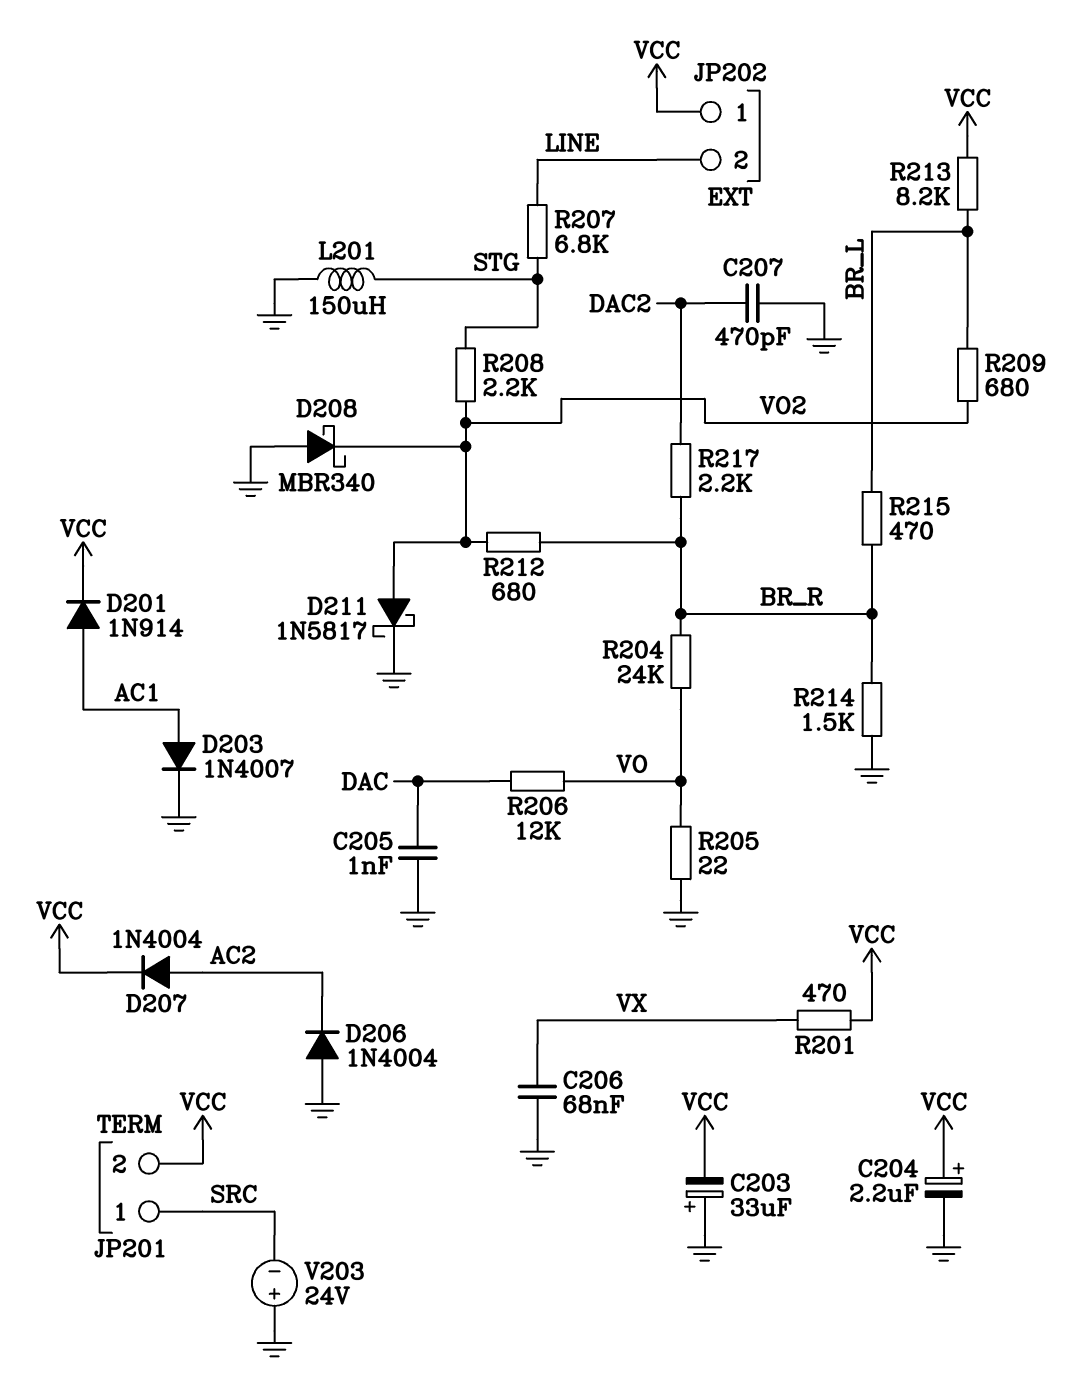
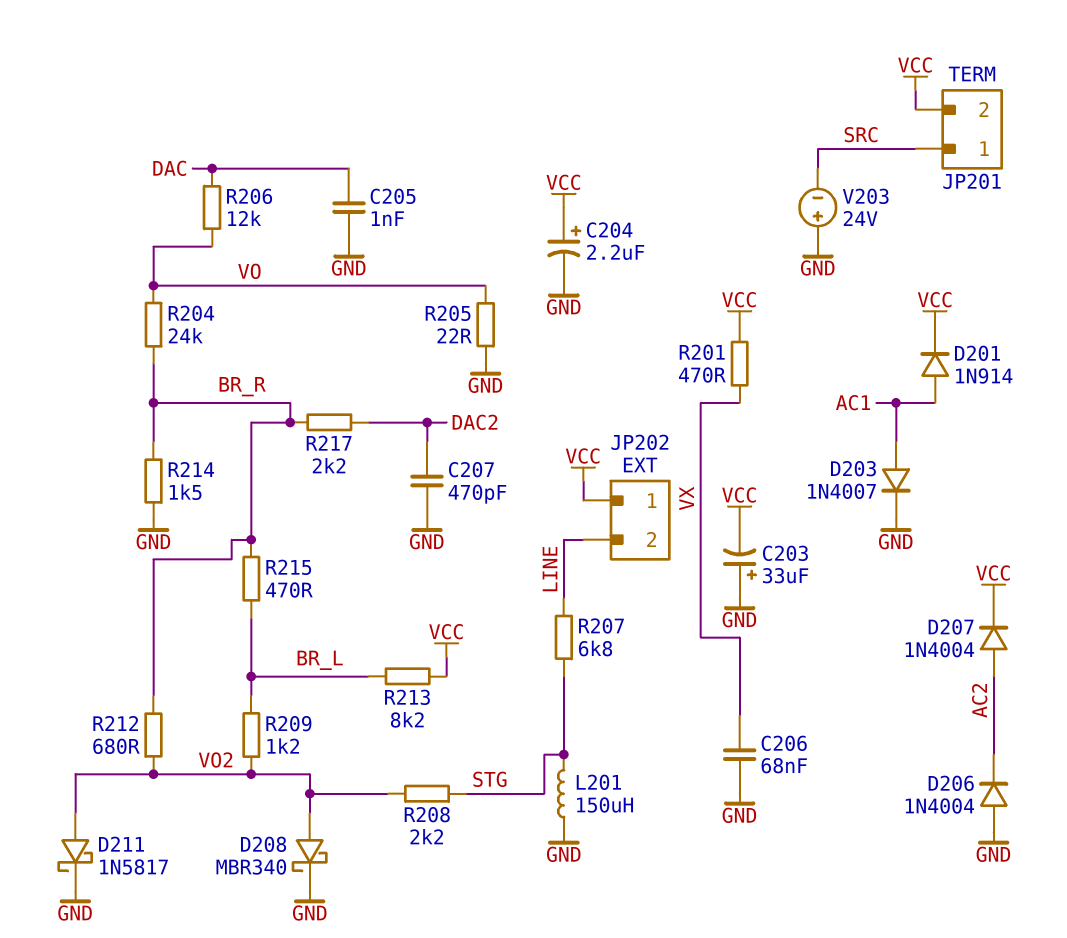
D208: schottky MBR340 (A GND, K VO2) -> schottky MBR340 (A VO2, K GND)
R209: 680 (BR_L, VO2) -> 1.2k (BR_L, VO2)

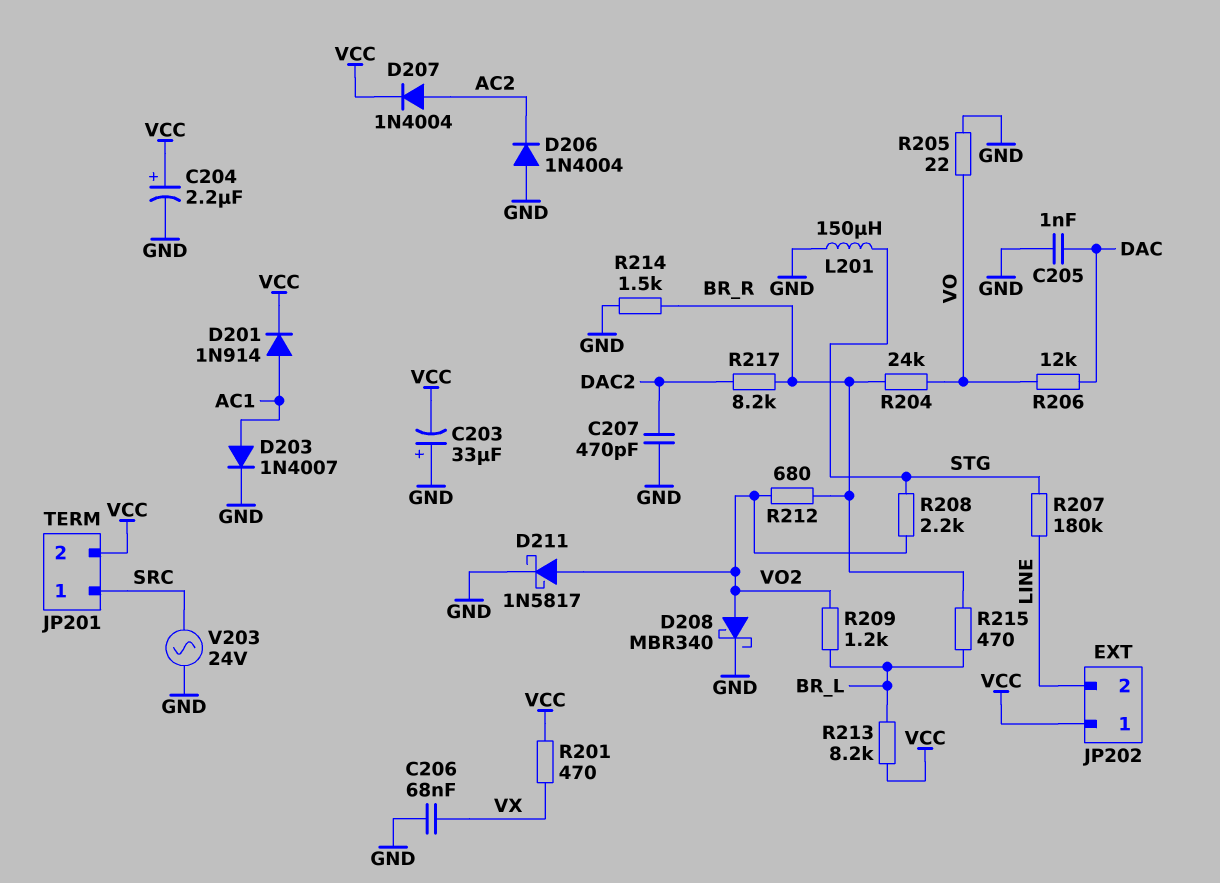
R207: 6.8k (LINE, STG) -> 180k (LINE, STG)
R217: 2.2k (BR_R, DAC2) -> 8.2k (BR_R, DAC2)
V203: 24V (plus GND, minus SRC) -> AC 24V (GND, SRC)

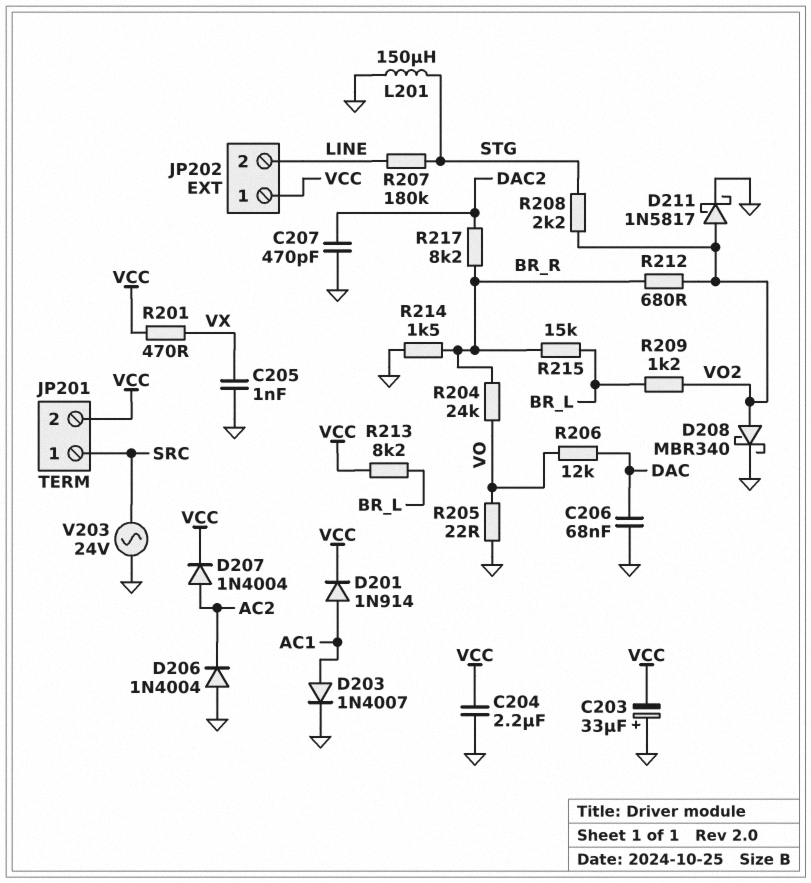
C204: 2.2uF (plus VCC, minus GND) -> 2.2uF (GND, VCC)
C205: 1nF (DAC, GND) -> 1nF (GND, VX)
C206: 68nF (GND, VX) -> 68nF (DAC, GND)
R215: 470 (BR_L, BR_R) -> 15k (BR_L, BR_R)

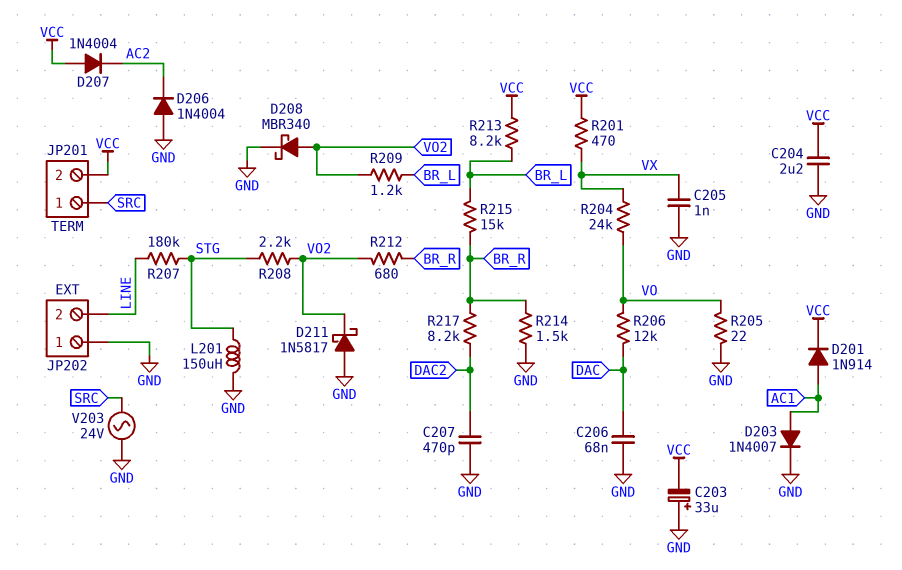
D207: diode 1N4004 (A AC2, K VCC) -> diode 1N4004 (A VCC, K AC2)
D211: schottky 1N5817 (A VO2, K GND) -> schottky 1N5817 (A GND, K VO2)
JP202 pin 1: VCC -> GND
R204: 24k (BR_R, VO) -> 24k (VO, VX)

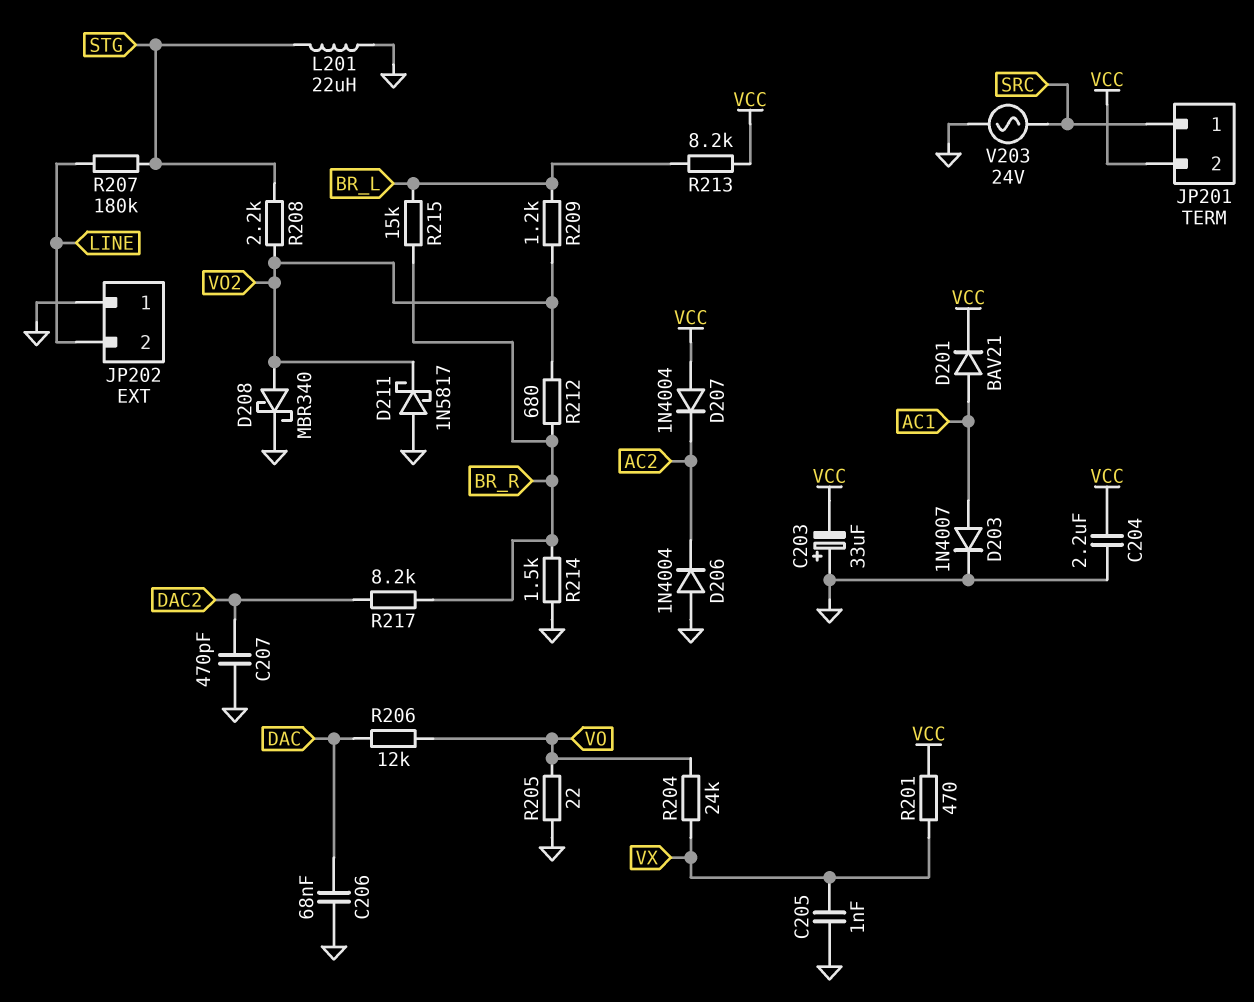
D201: diode 1N914 (A AC1, K VCC) -> diode BAV21 (A AC1, K VCC)
L201: 150uH (GND, STG) -> 22uH (GND, STG)

